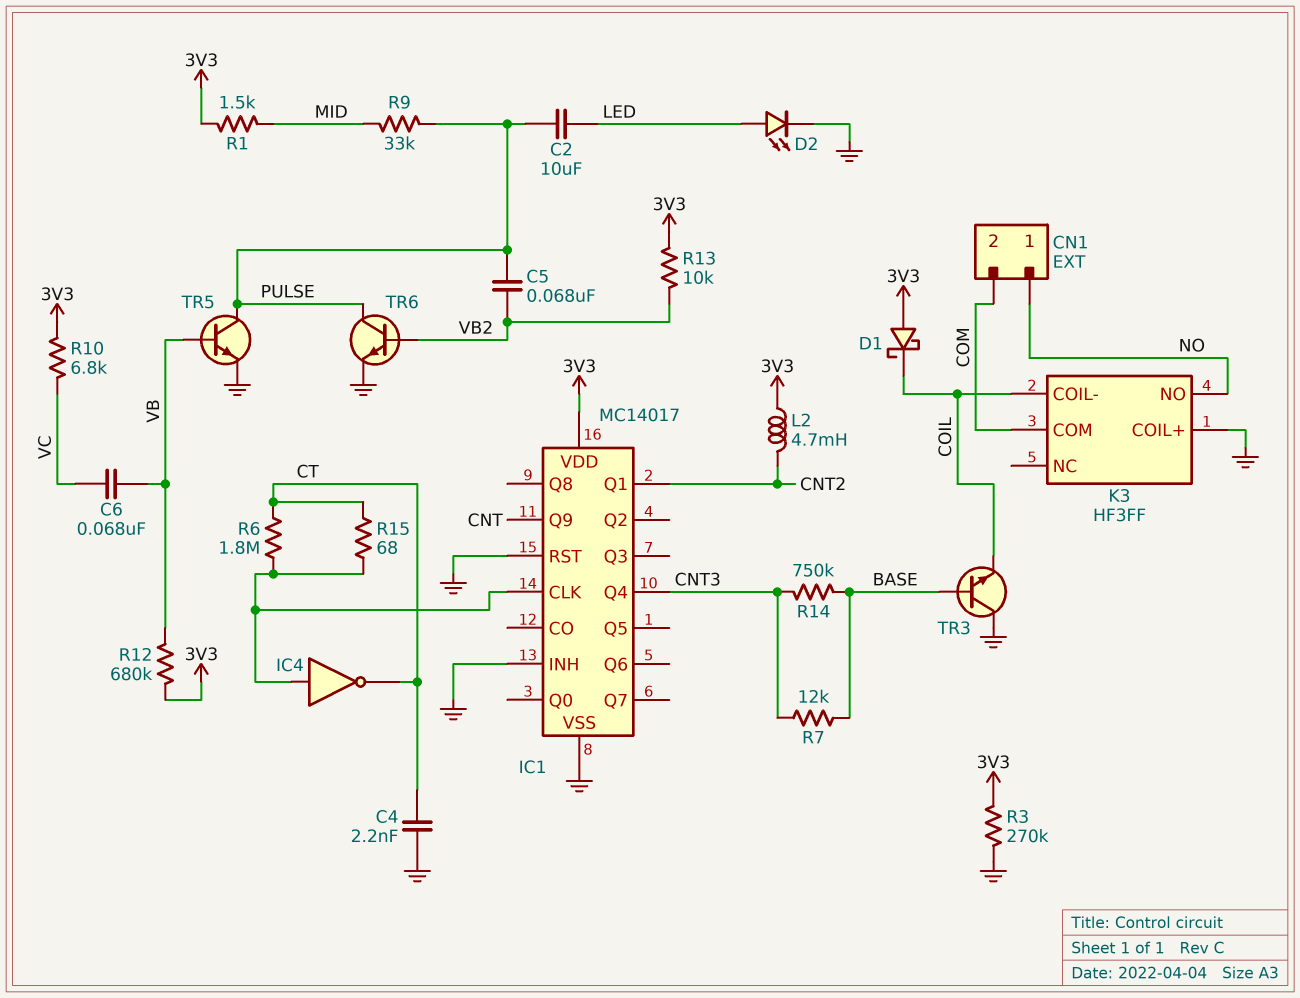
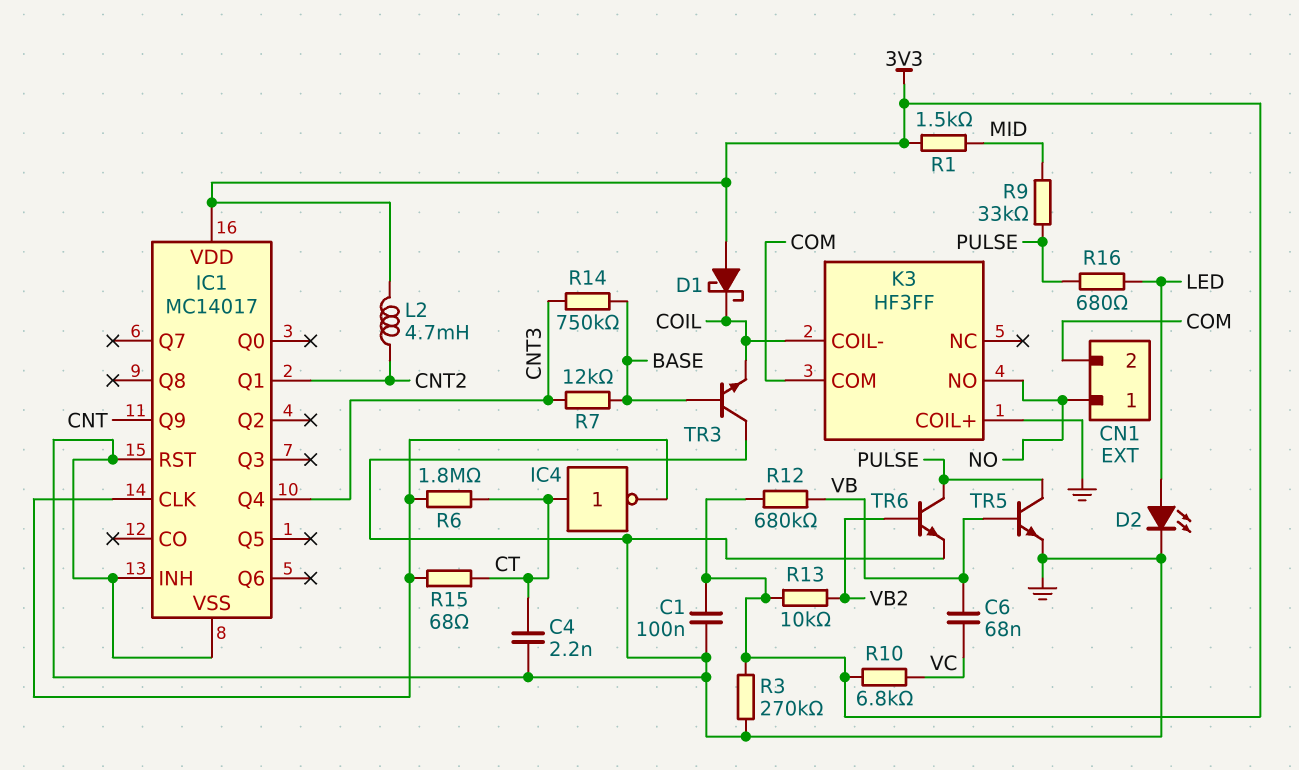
C1: none -> 100nF (3V3, GND)
C2: 10uF (LED, PULSE) -> none
C5: 68nF (PULSE, VB2) -> none
IC4: NOT (in IC1/CLK, out CT) -> NOT (in CT, out IC1/CLK)
R16: none -> 680 (LED, PULSE)

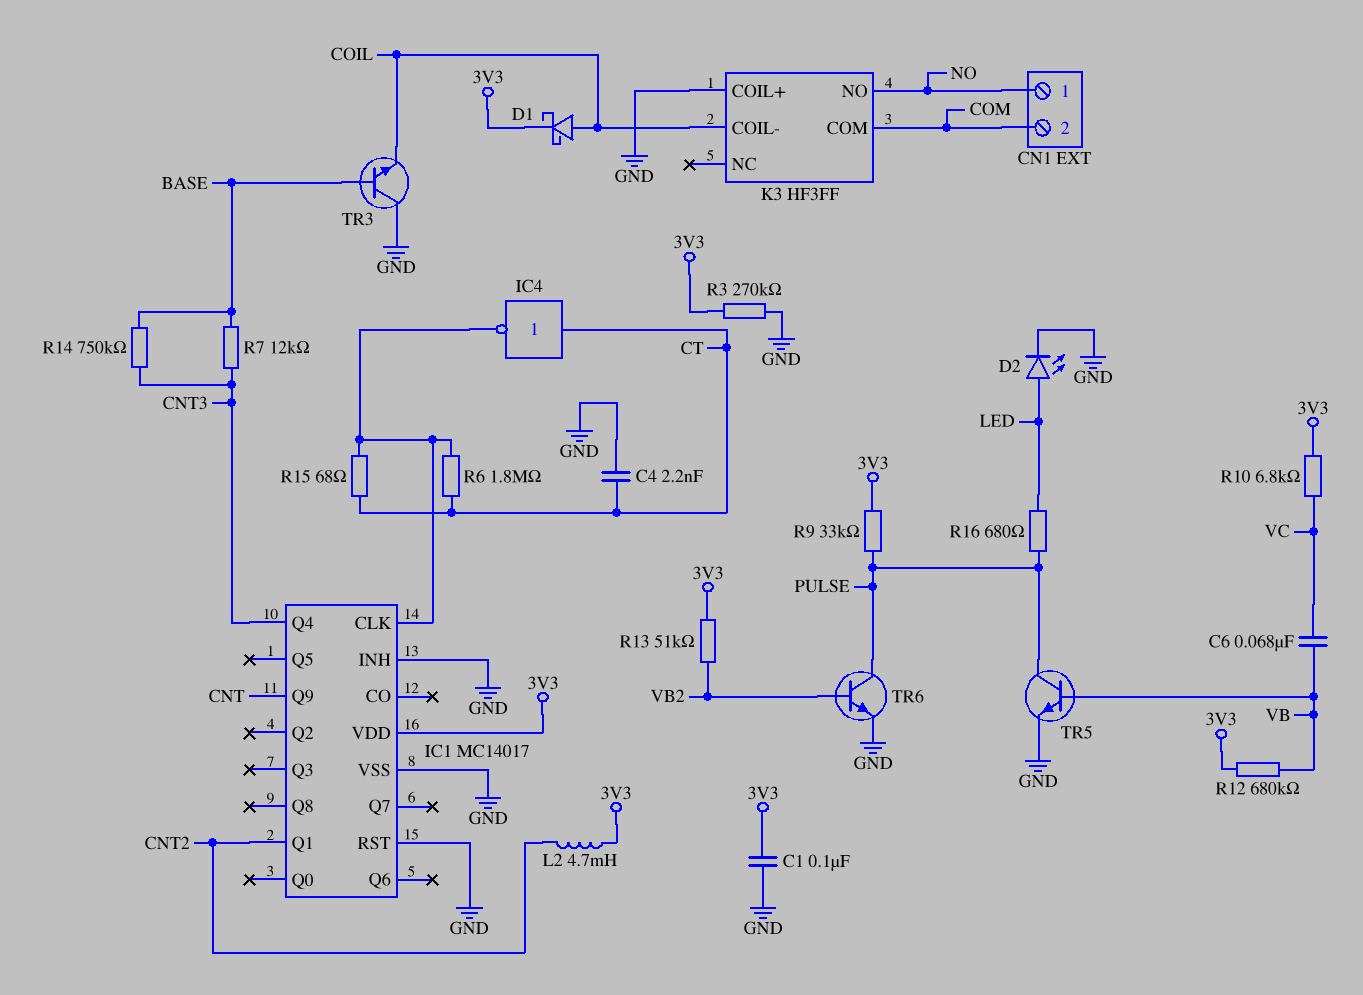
D1: schottky (A 3V3, K COIL) -> schottky (A COIL, K 3V3)
R1: 1.5k (3V3, MID) -> none
R9: 33k (MID, PULSE) -> 33k (3V3, PULSE)
R13: 10k (3V3, VB2) -> 51k (3V3, VB2)

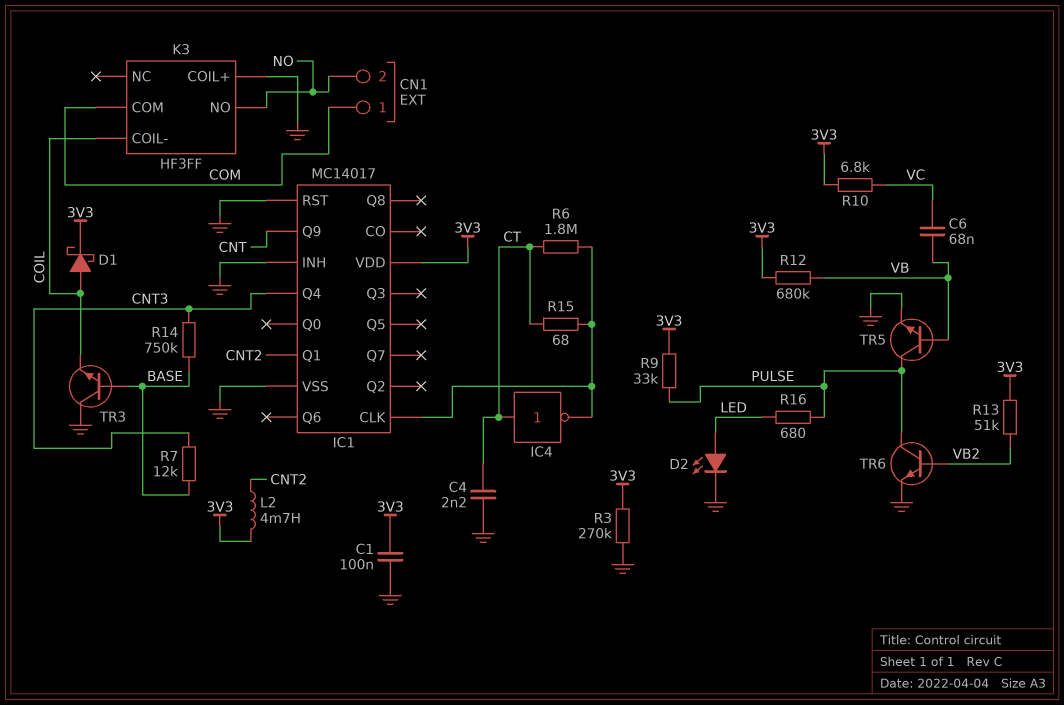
CN1 pin 1: NO -> COM
CN1 pin 2: COM -> NO

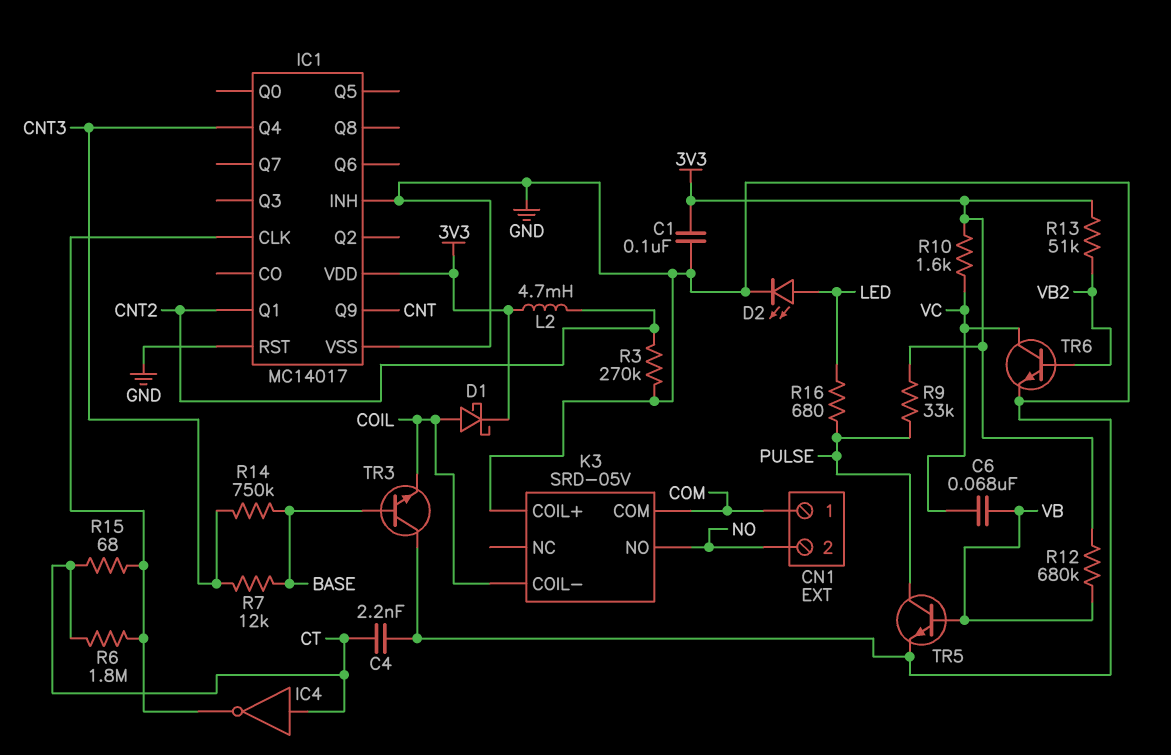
K3: HF3FF -> SRD-05V
R3: 270k (3V3, GND) -> 270k (CNT2, GND)
R10: 6.8k (3V3, VC) -> 1.6k (3V3, VC)
TR6: NPN (B VB2, C PULSE, E GND) -> NPN (B VB2, C VC, E GND)

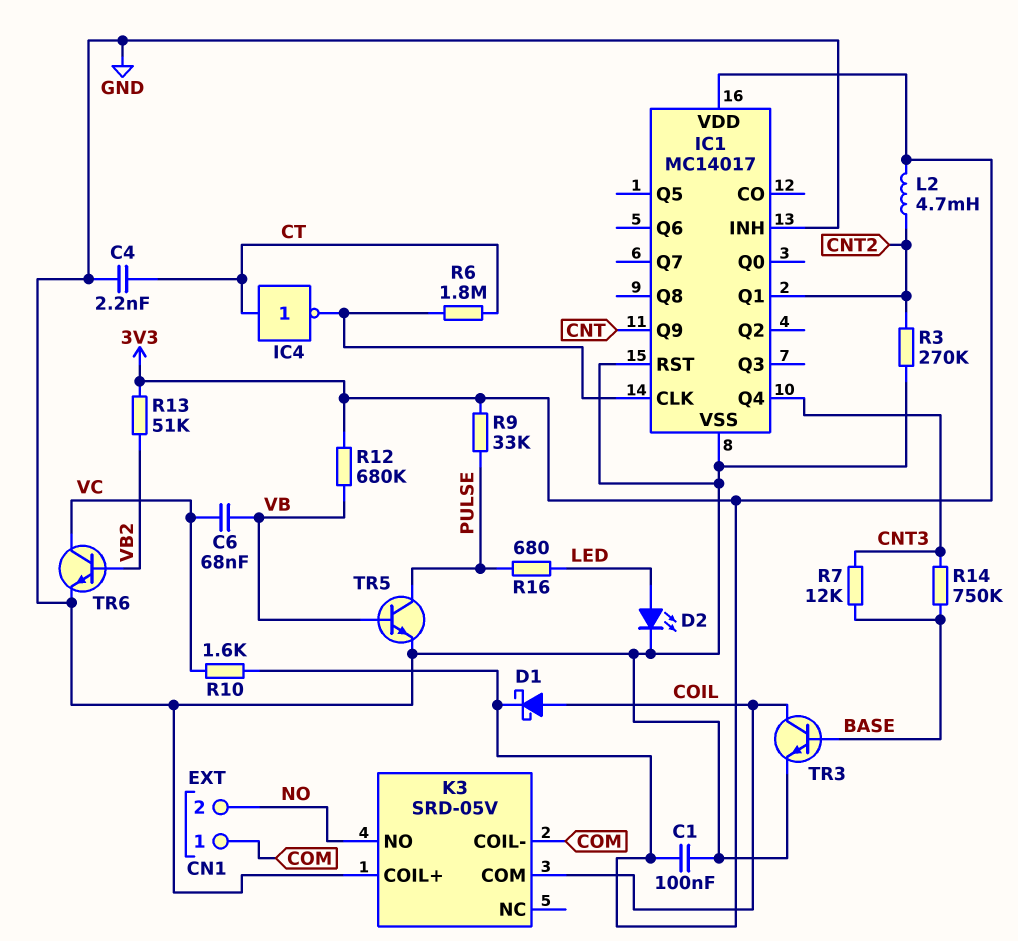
K3 pin COIL-: COIL -> COM
K3 pin COM: COM -> COIL
R15: 68 (CT, IC1/CLK) -> none
TR3: NPN (B BASE, C GND, E COIL) -> NPN (B BASE, C COIL, E GND)

